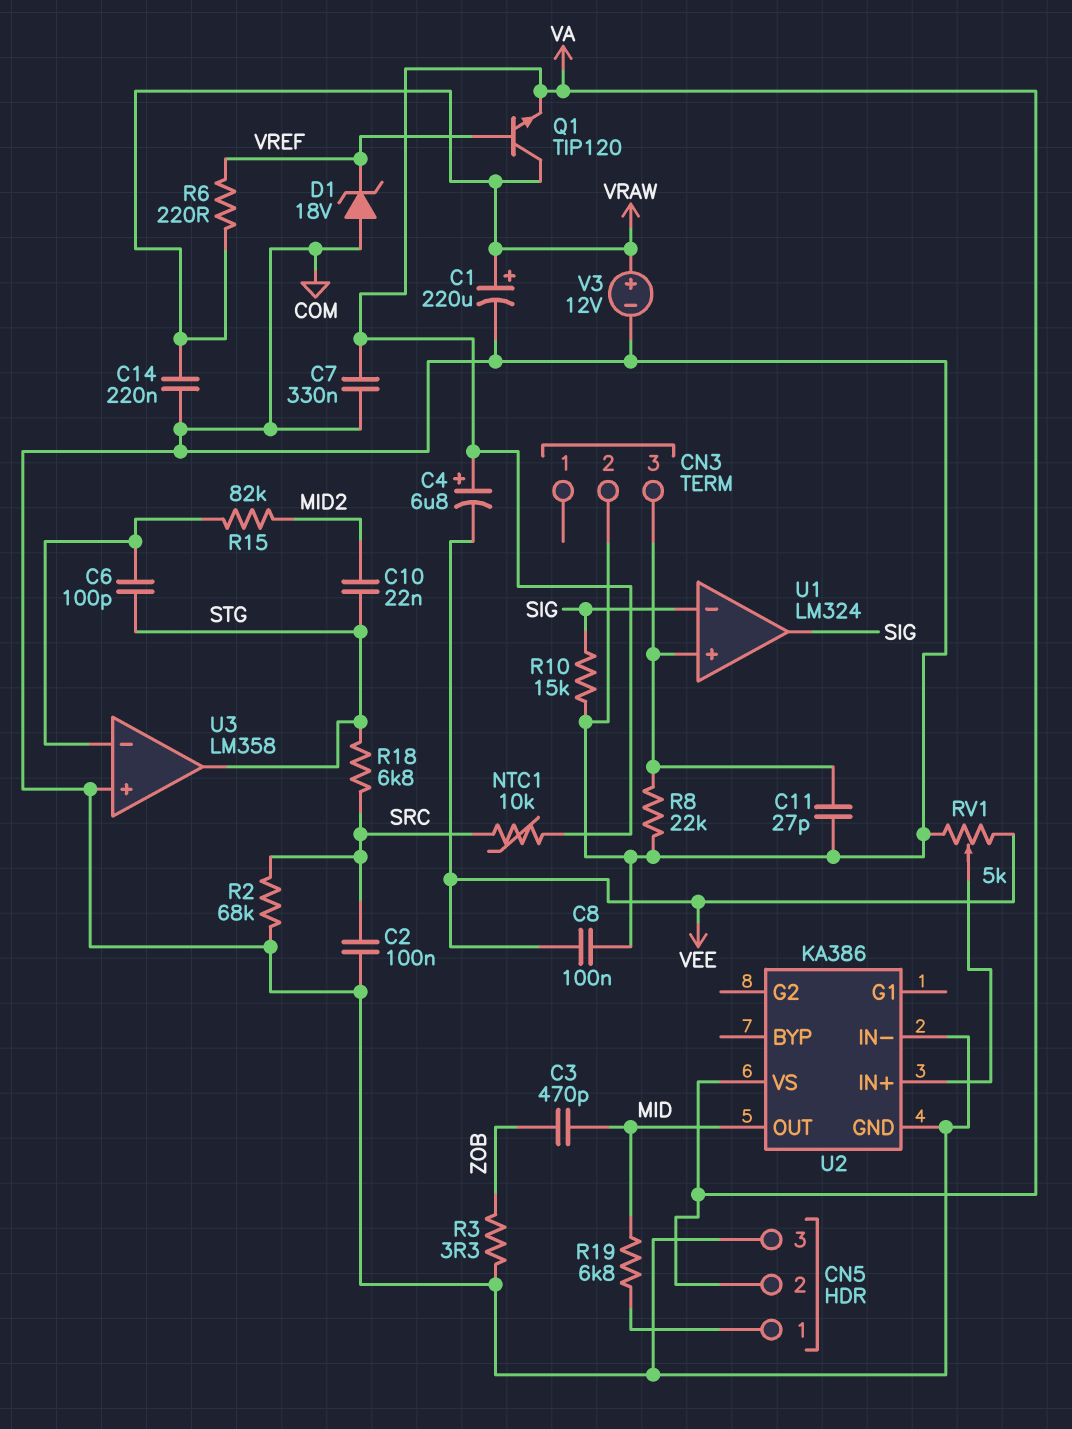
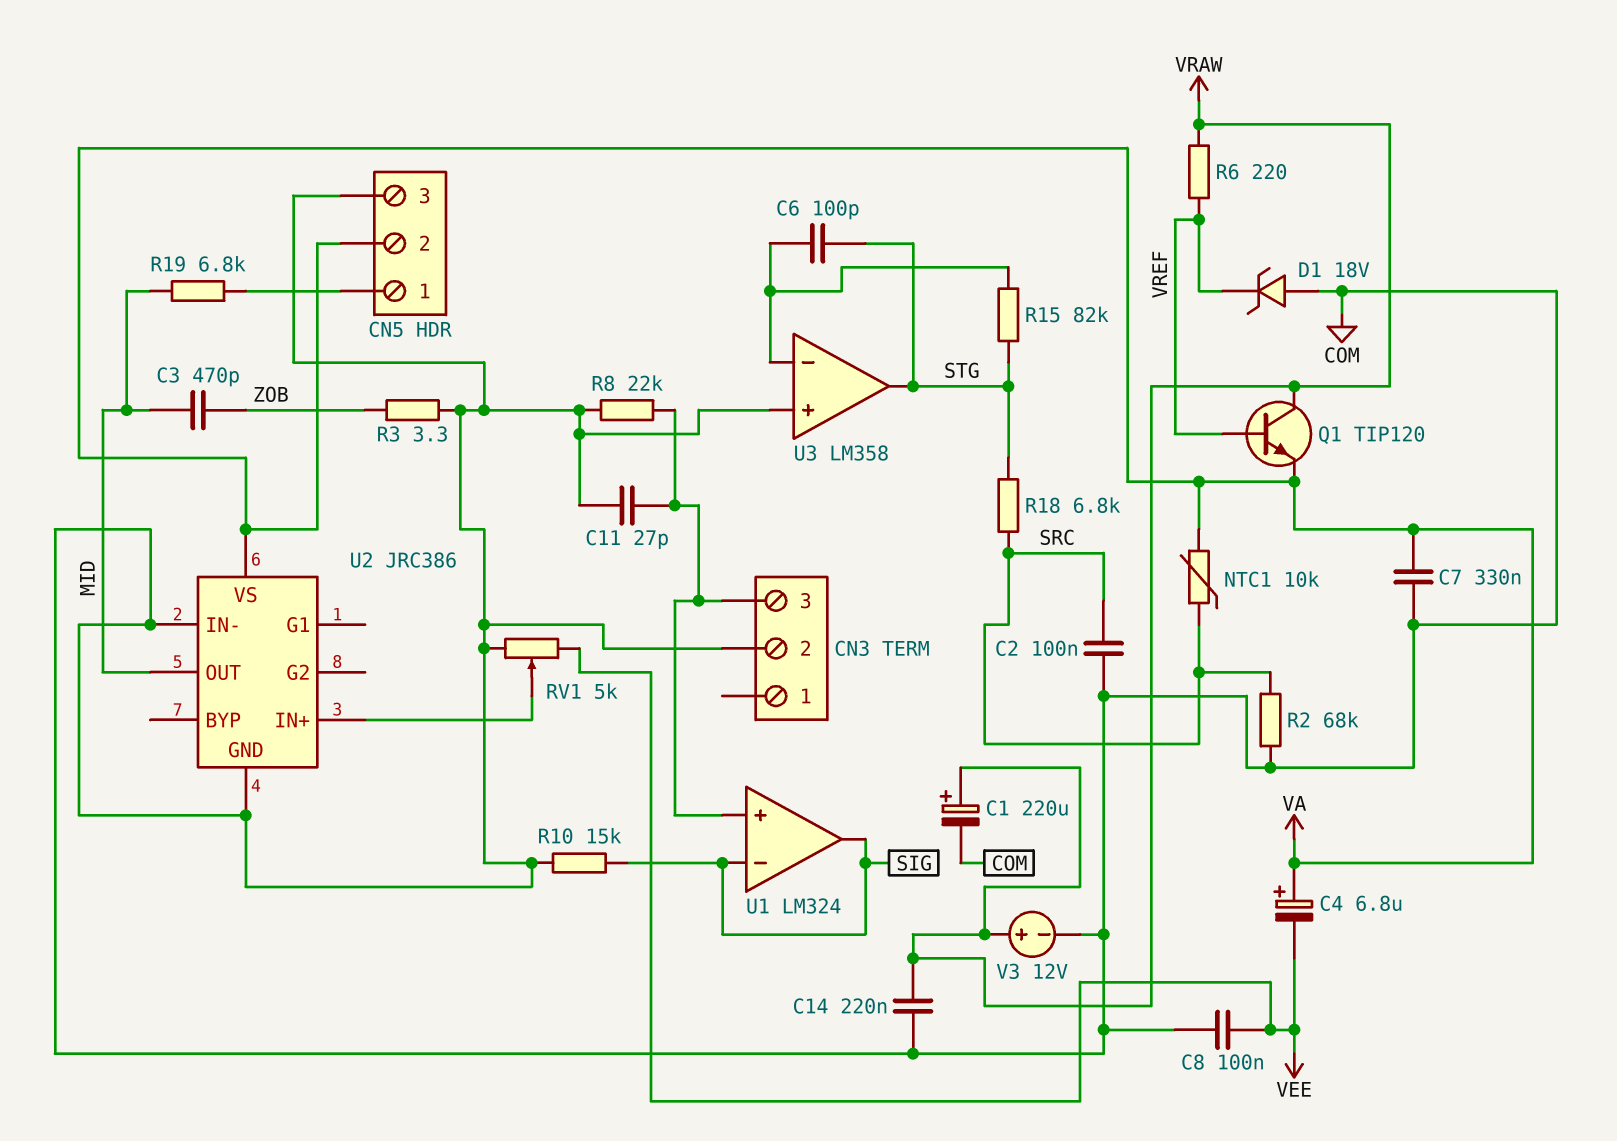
C10: 22nF (MID2, STG) -> none
R15: 82k (MID2, U3/in-) -> 82k (STG, U3/in-)
U2: KA386 -> JRC386

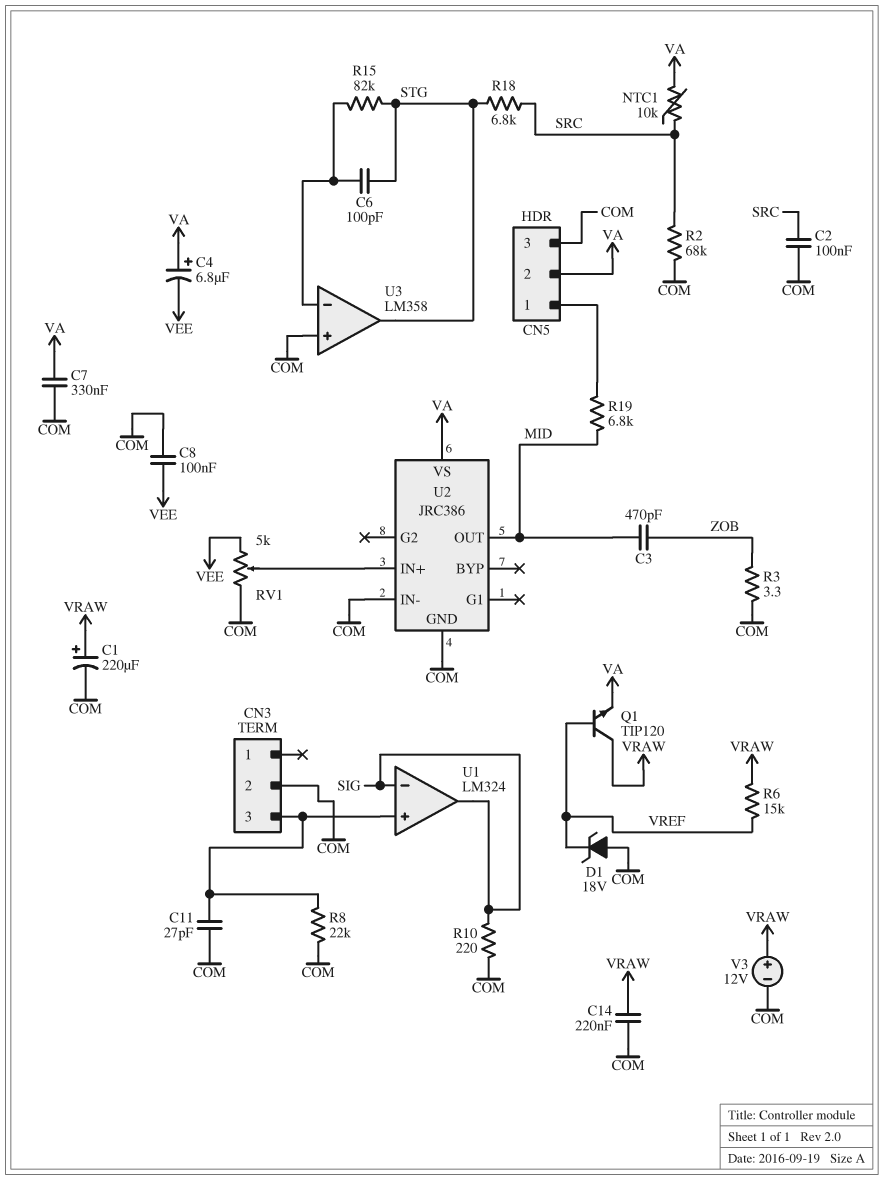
R6: 220 (VRAW, VREF) -> 15k (VRAW, VREF)
R10: 15k (COM, SIG) -> 220 (COM, SIG)

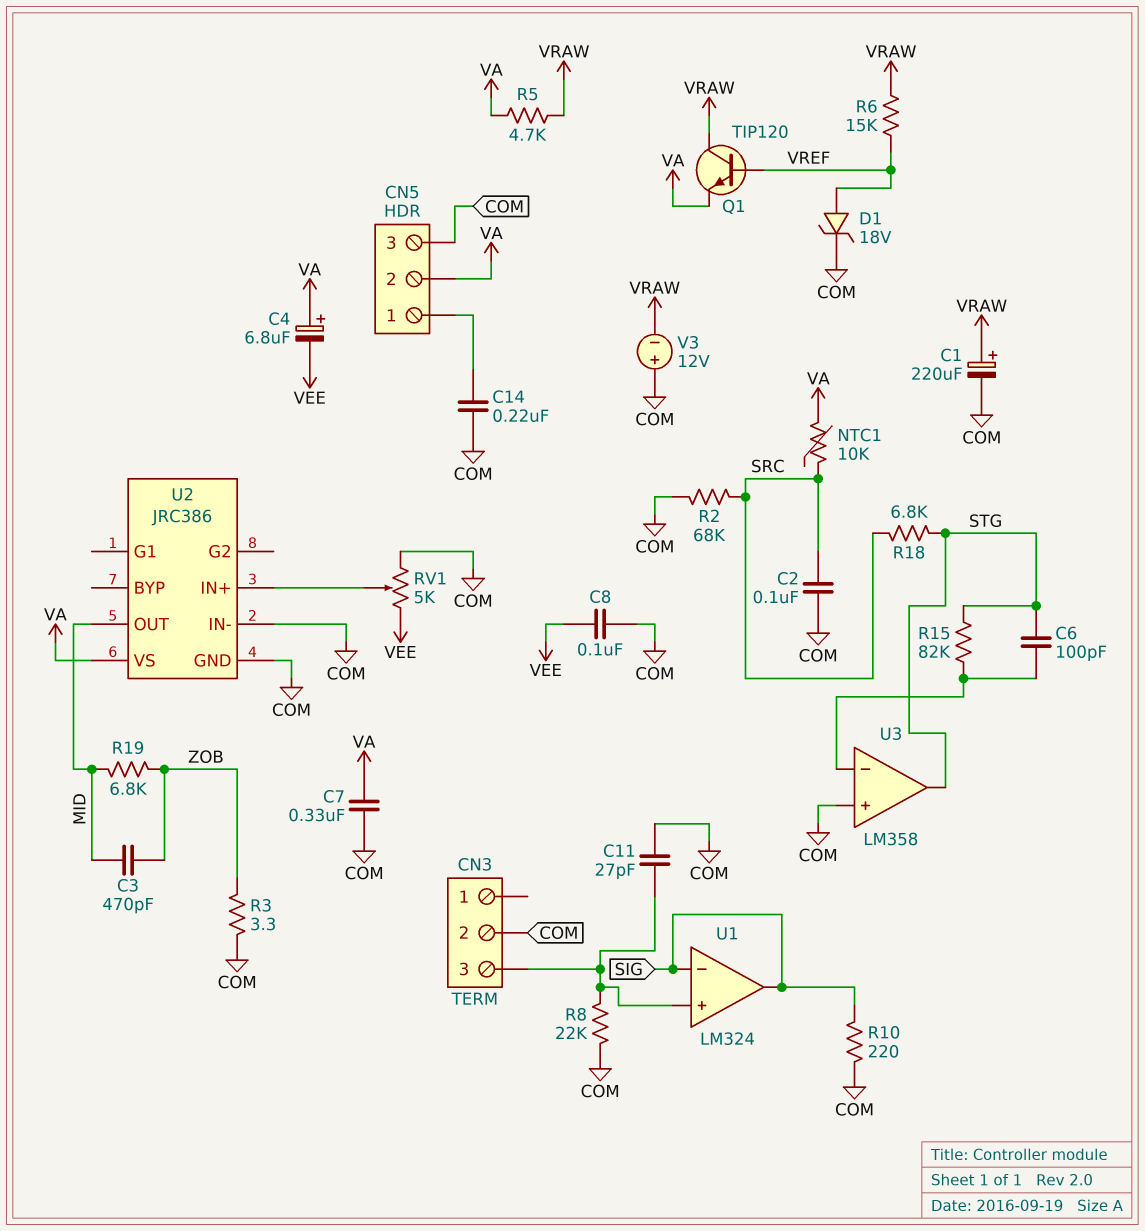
C14: 220nF (COM, VRAW) -> 220nF (CN5/1, COM)
D1: zener 18V (A COM, K VREF) -> zener 18V (A VREF, K COM)
R5: none -> 4.7k (VA, VRAW)
R19: 6.8k (CN5/1, MID) -> 6.8k (MID, ZOB)
V3: 12V (plus VRAW, minus COM) -> 12V (plus COM, minus VRAW)

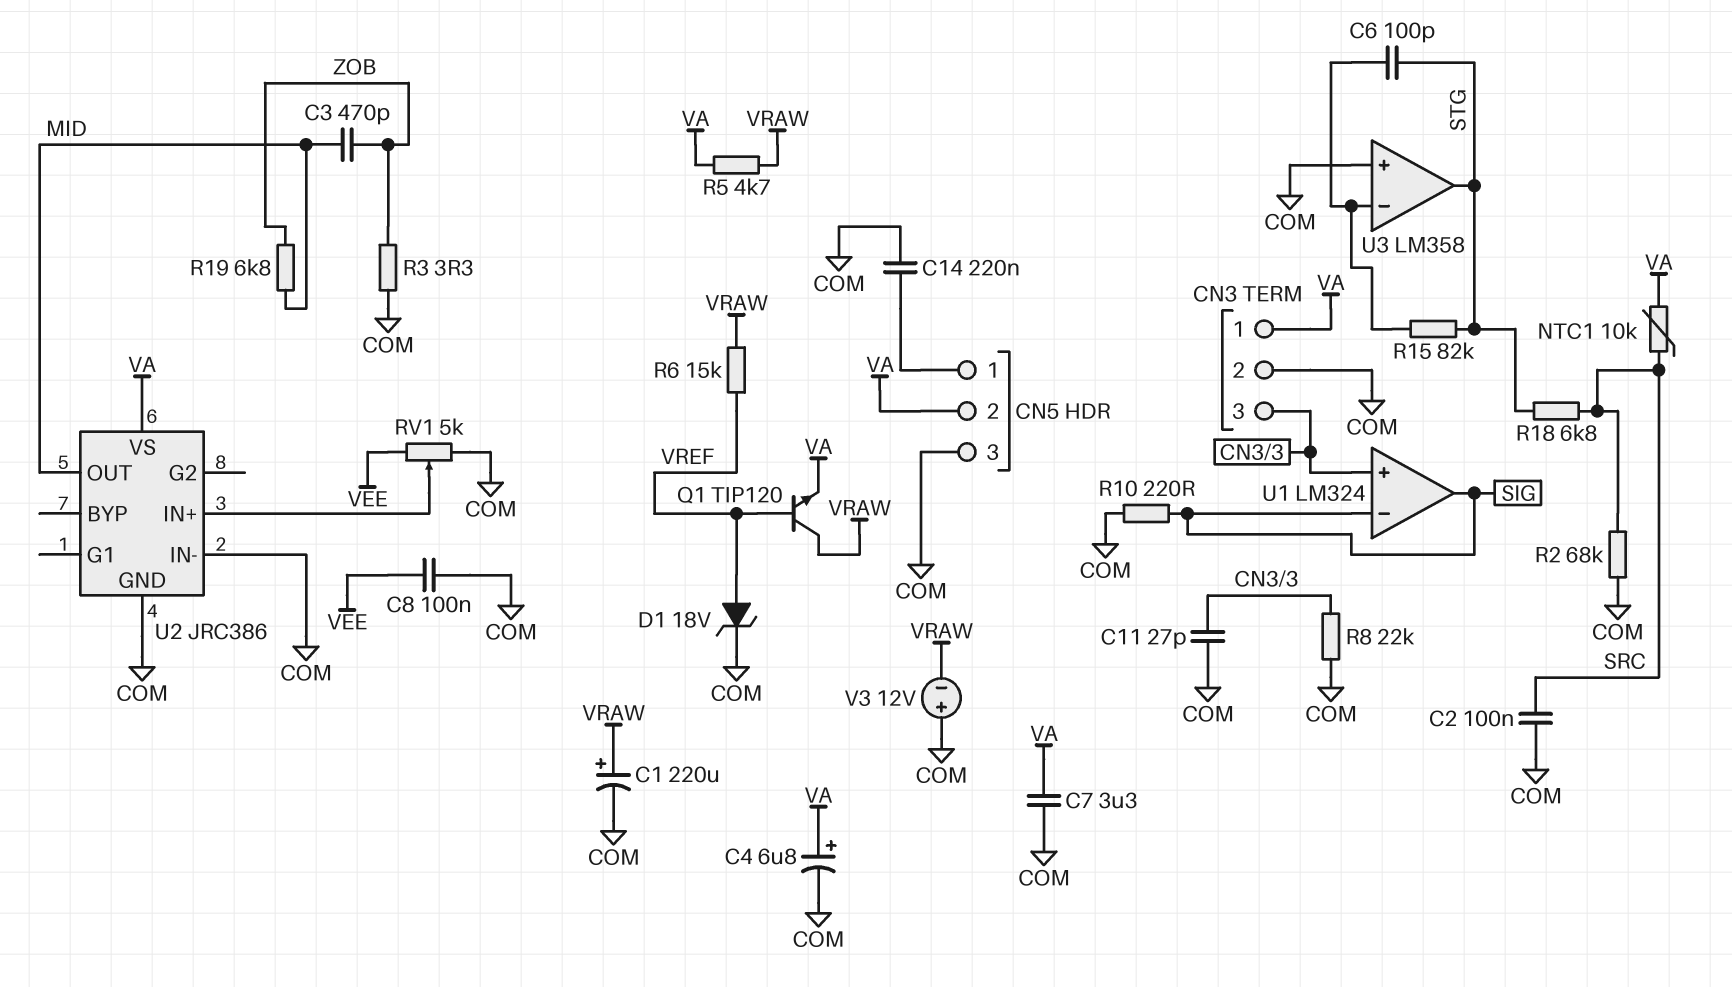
C4: 6.8uF (plus VA, minus VEE) -> 6.8uF (plus VA, minus COM)
C7: 330nF (COM, VA) -> 3.3uF (COM, VA)
CN3 pin 1: none -> VA

